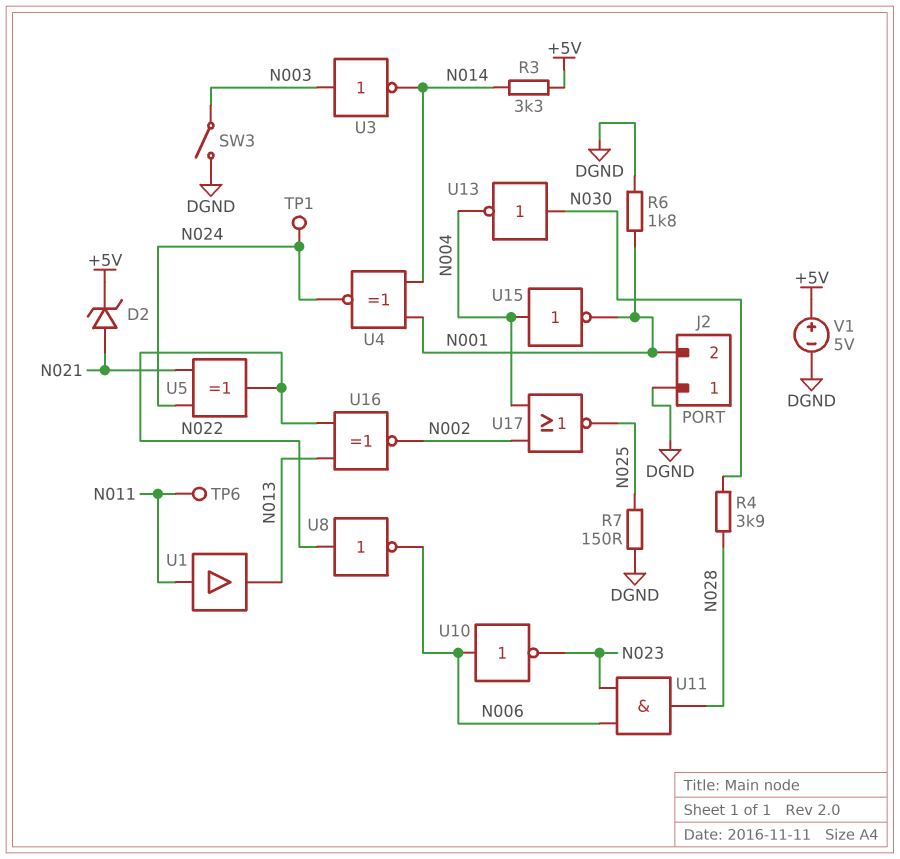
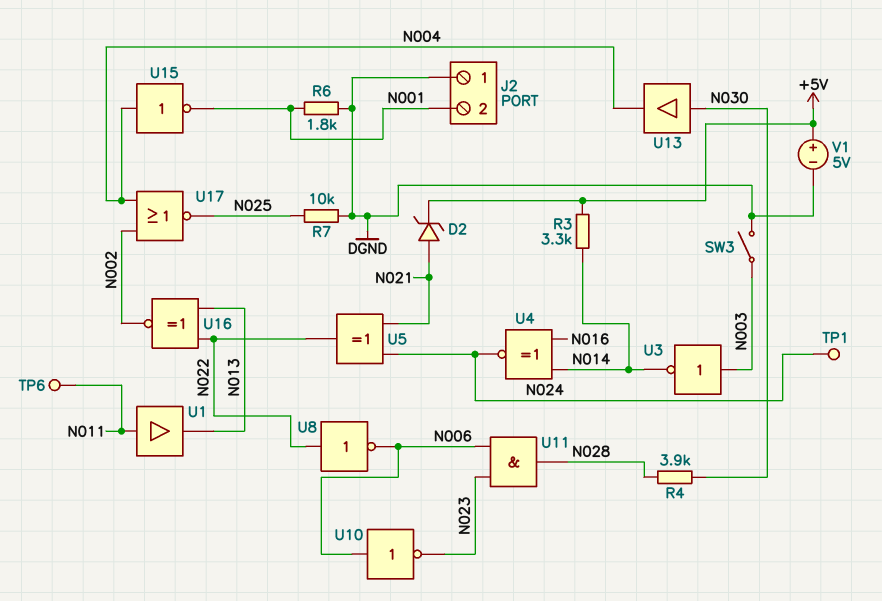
R7: 150 (DGND, N025) -> 10k (DGND, N025)
U4: XNOR (in N001, in N014, out N024) -> XNOR (in N014, in N016, out N024)
U13: NOT (in N030, out N004) -> buffer (in N030, out N004)

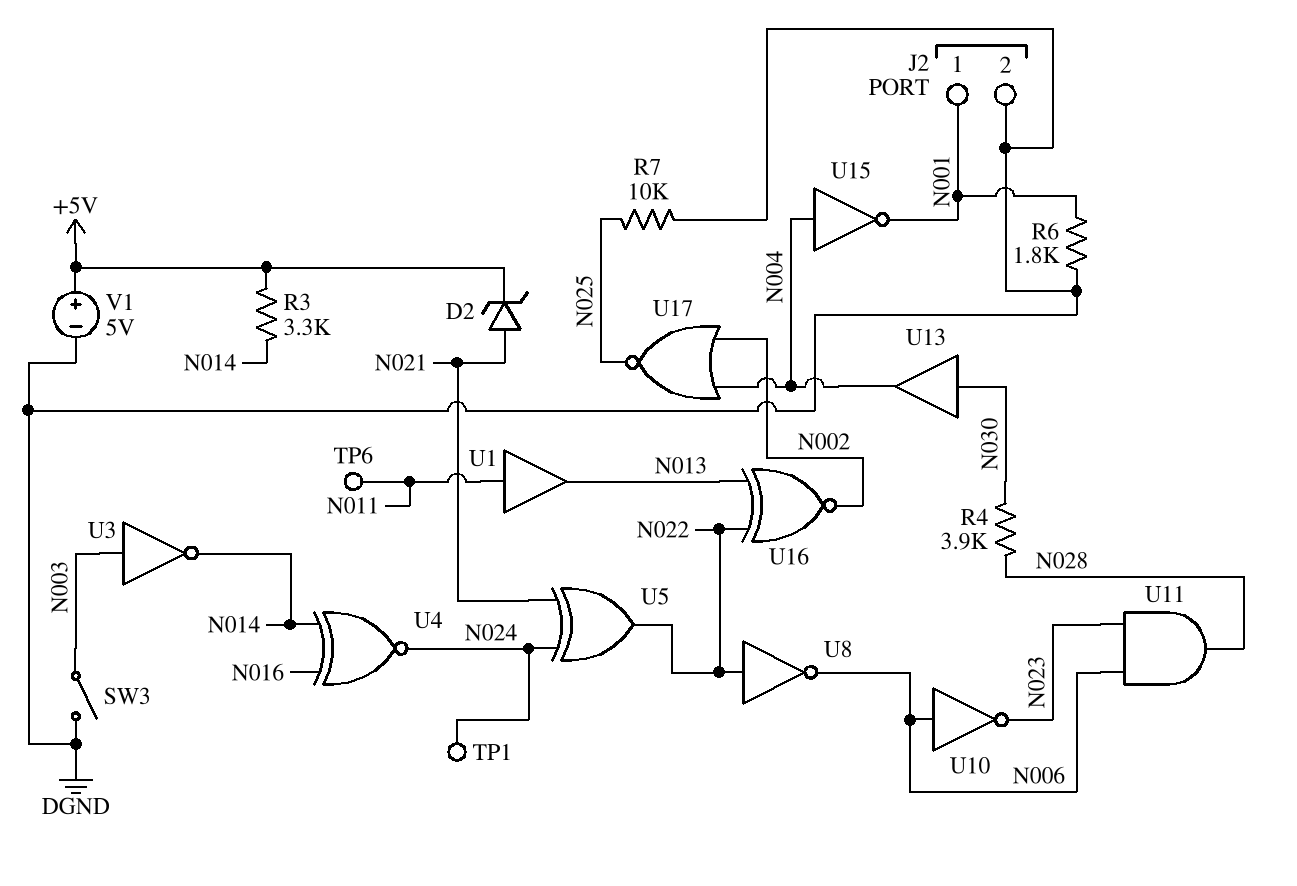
J2 pin 1: DGND -> N001
J2 pin 2: N001 -> DGND

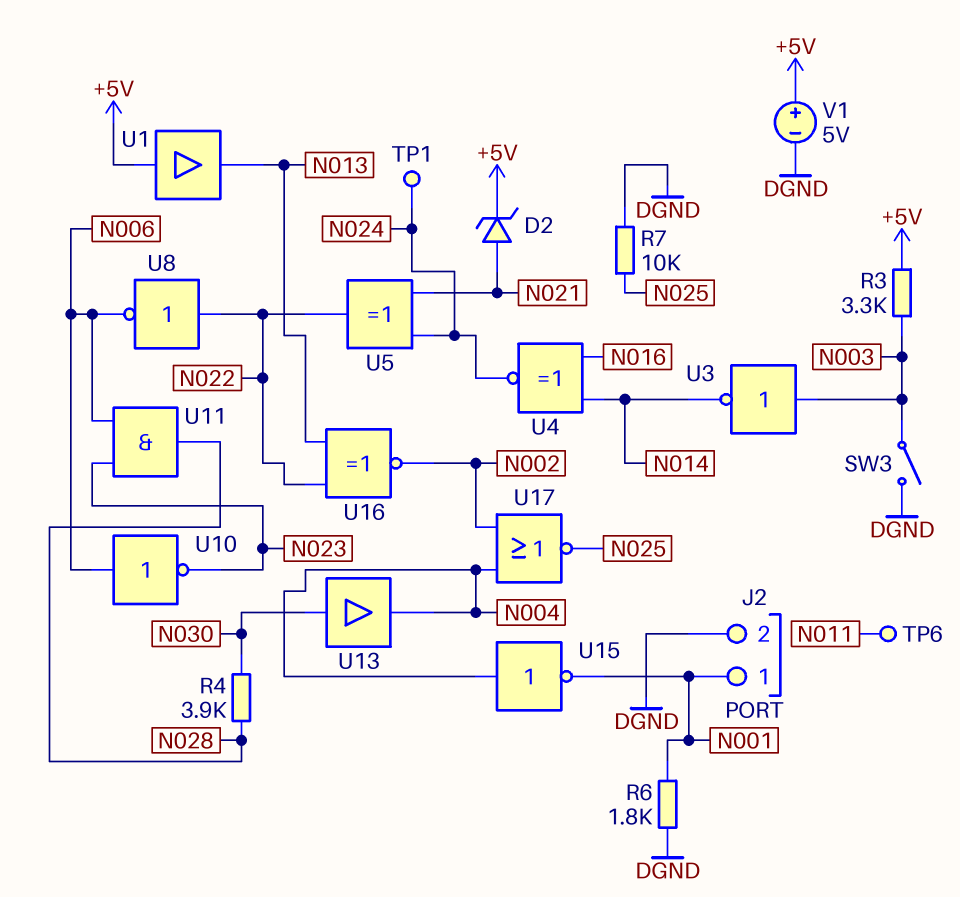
R3: 3.3k (+5V, N014) -> 3.3k (+5V, N003)
U1: buffer (in N011, out N013) -> buffer (in +5V, out N013)

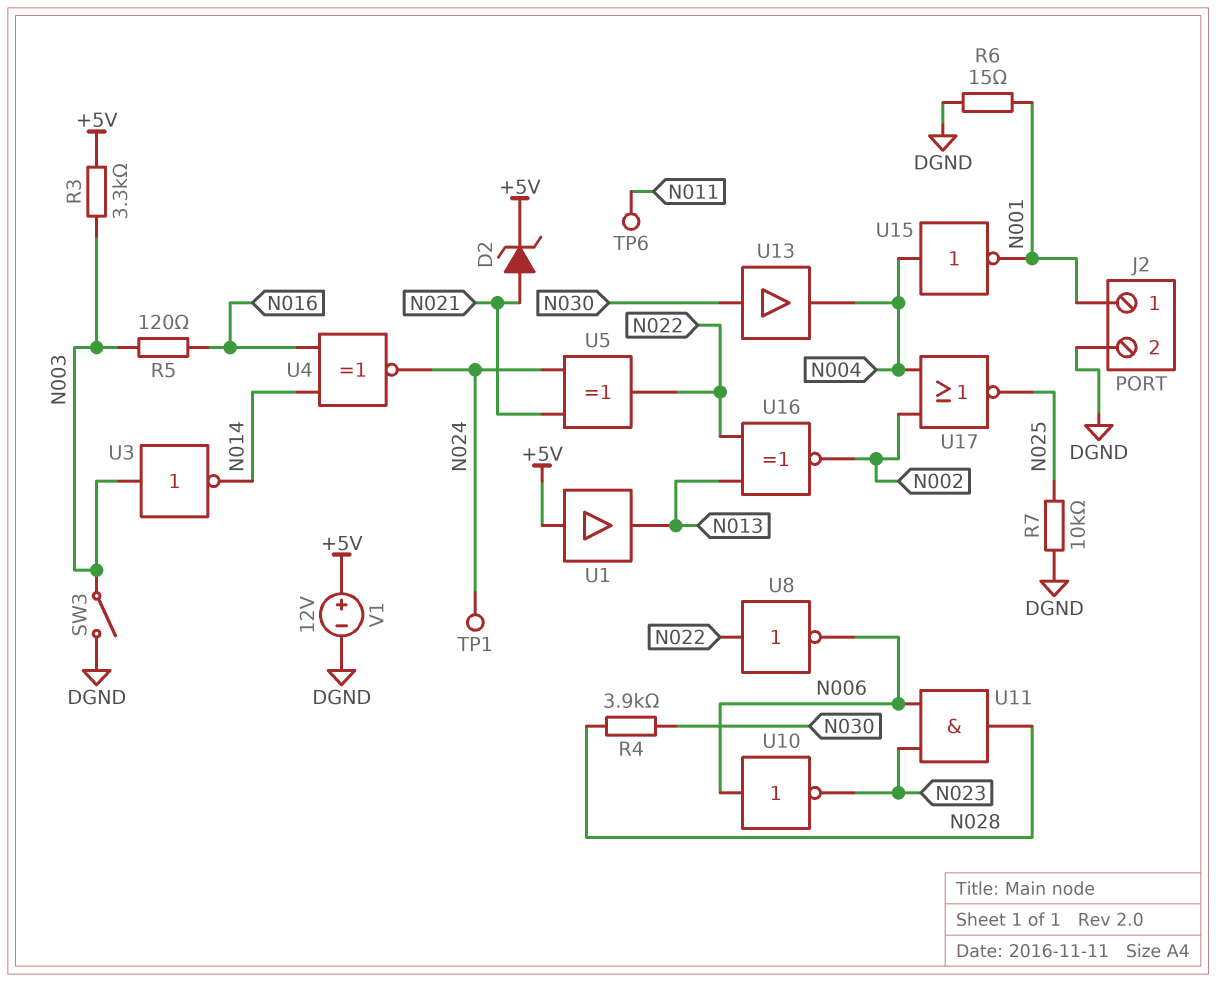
R5: none -> 120 (N003, N016)
R6: 1.8k (DGND, N001) -> 15 (DGND, N001)
V1: 5V (plus +5V, minus DGND) -> 12V (plus +5V, minus DGND)

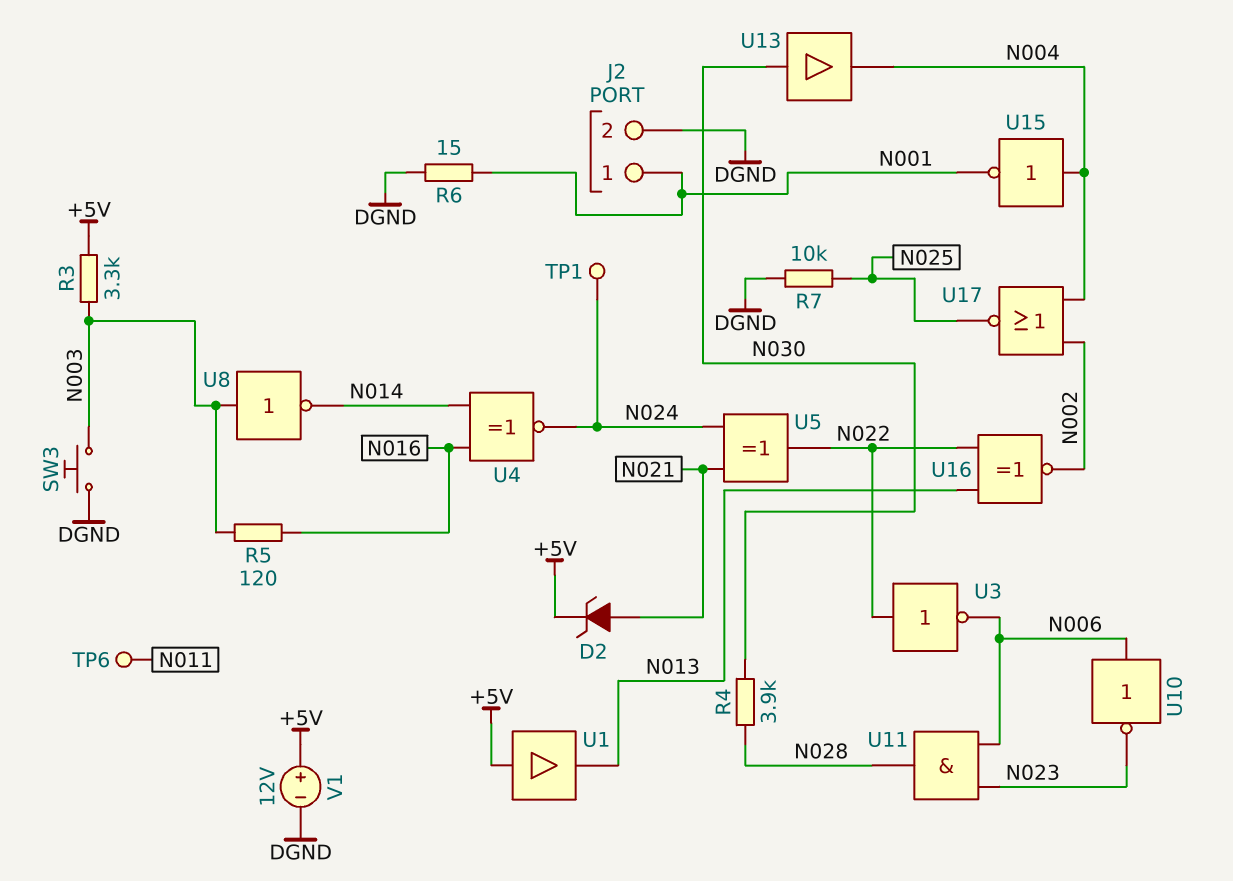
SW3: switch (DGND, N003) -> button (DGND, N003)
U3: NOT (in N003, out N014) -> NOT (in N022, out N006)
U8: NOT (in N022, out N006) -> NOT (in N003, out N014)

